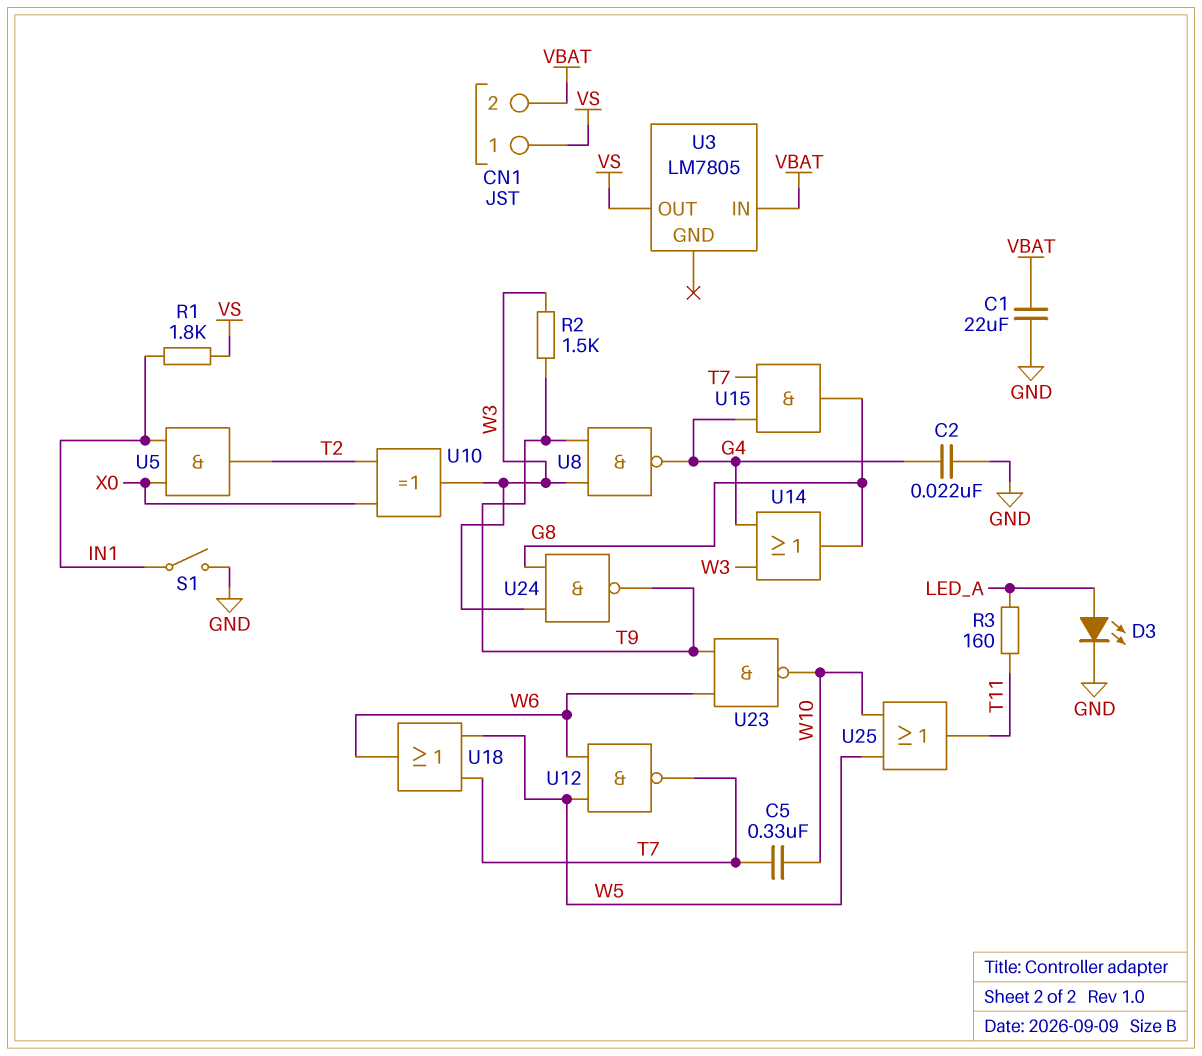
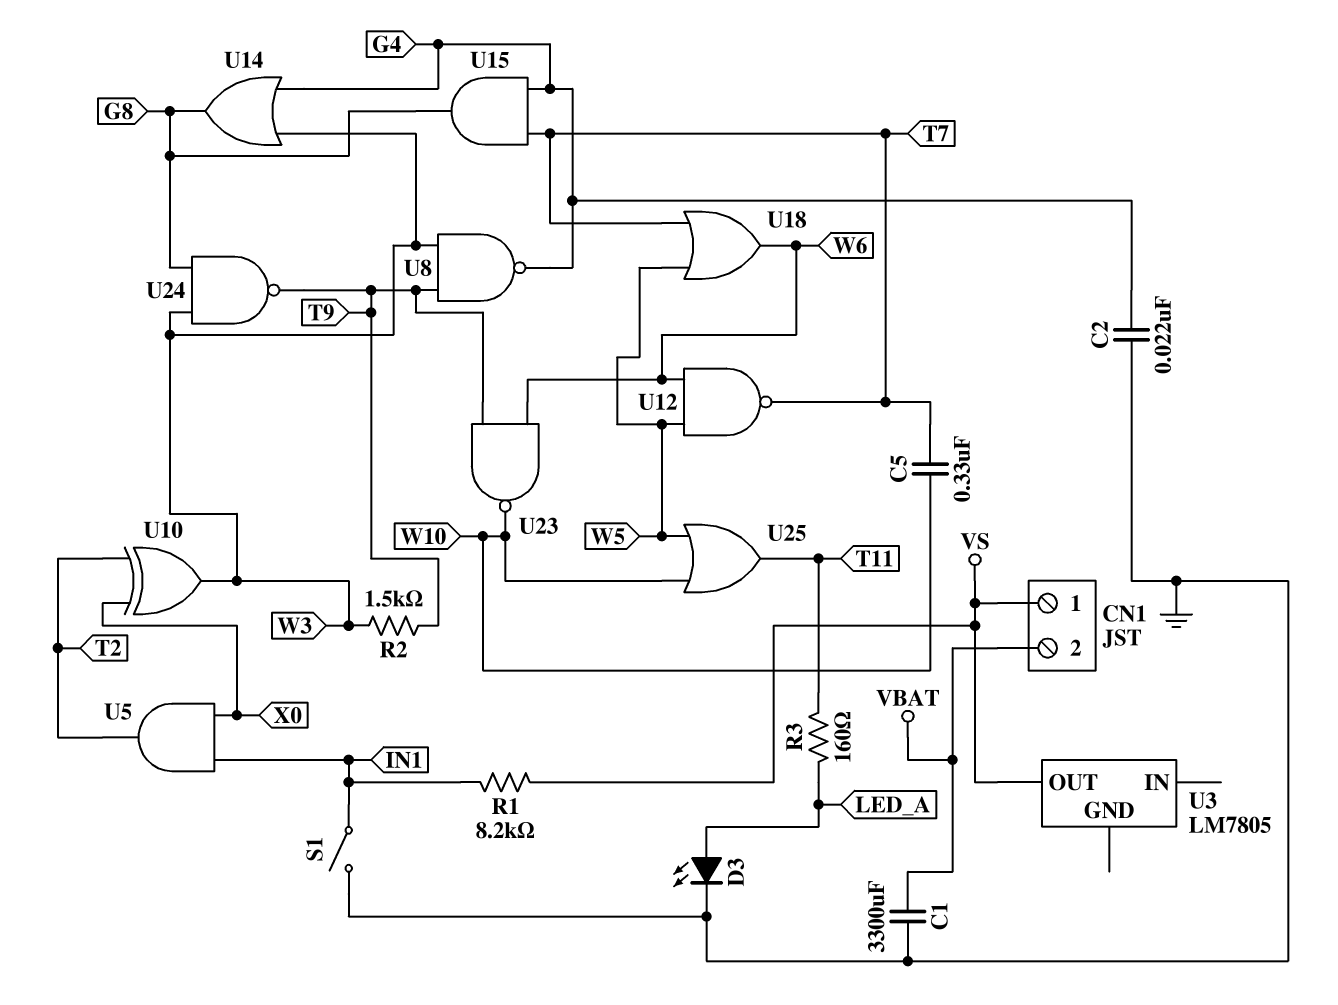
C1: 22uF (GND, VBAT) -> 3300uF (GND, VBAT)
R1: 1.8k (IN1, VS) -> 8.2k (IN1, VS)
U3 pin IN: VBAT -> none

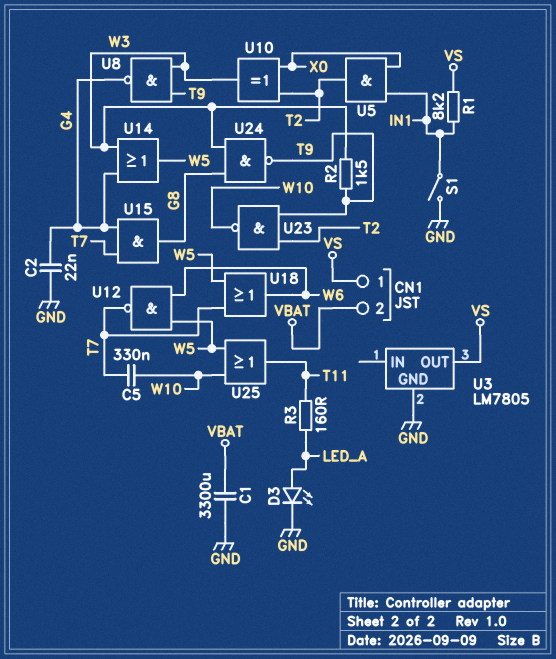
U3 pin GND: none -> GND
U14: OR (in G4, in W3, out G8) -> OR (in G4, in W3, out W5)
U23: NAND (in T9, in W6, out W10) -> NAND (in T2, in T9, out W10)

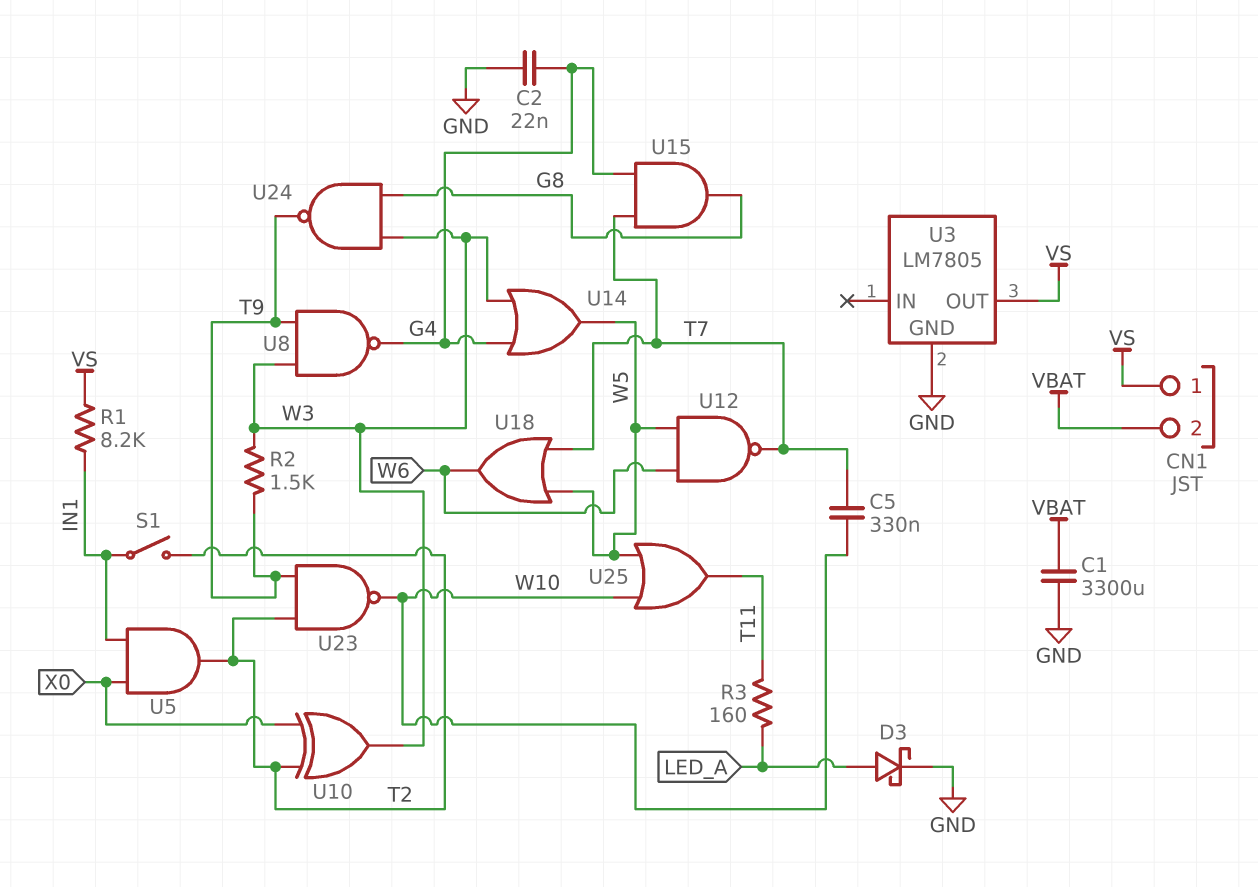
D3: LED (A LED_A, K GND) -> schottky (A LED_A, K GND)
S1: switch (GND, IN1) -> switch (IN1, T2)

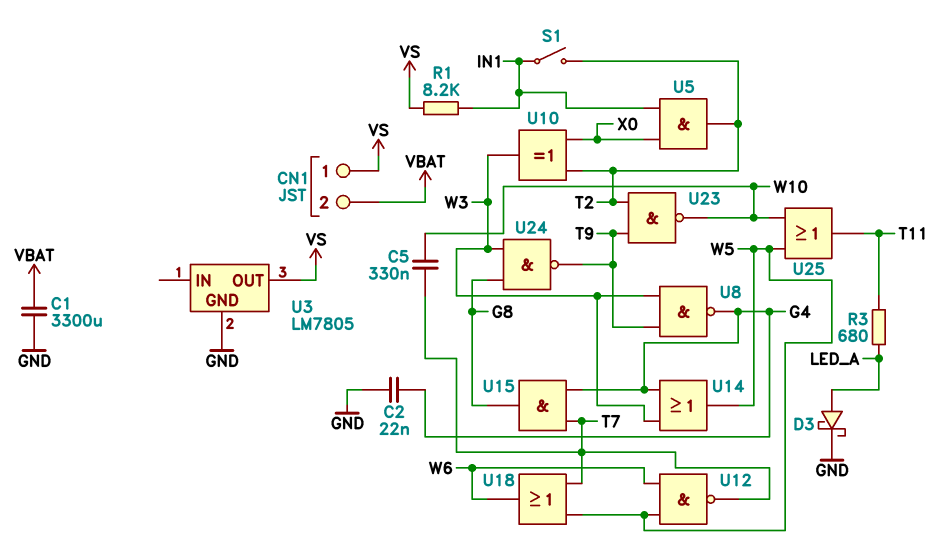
R2: 1.5k (T9, W3) -> none
R3: 160 (LED_A, T11) -> 680 (LED_A, T11)

